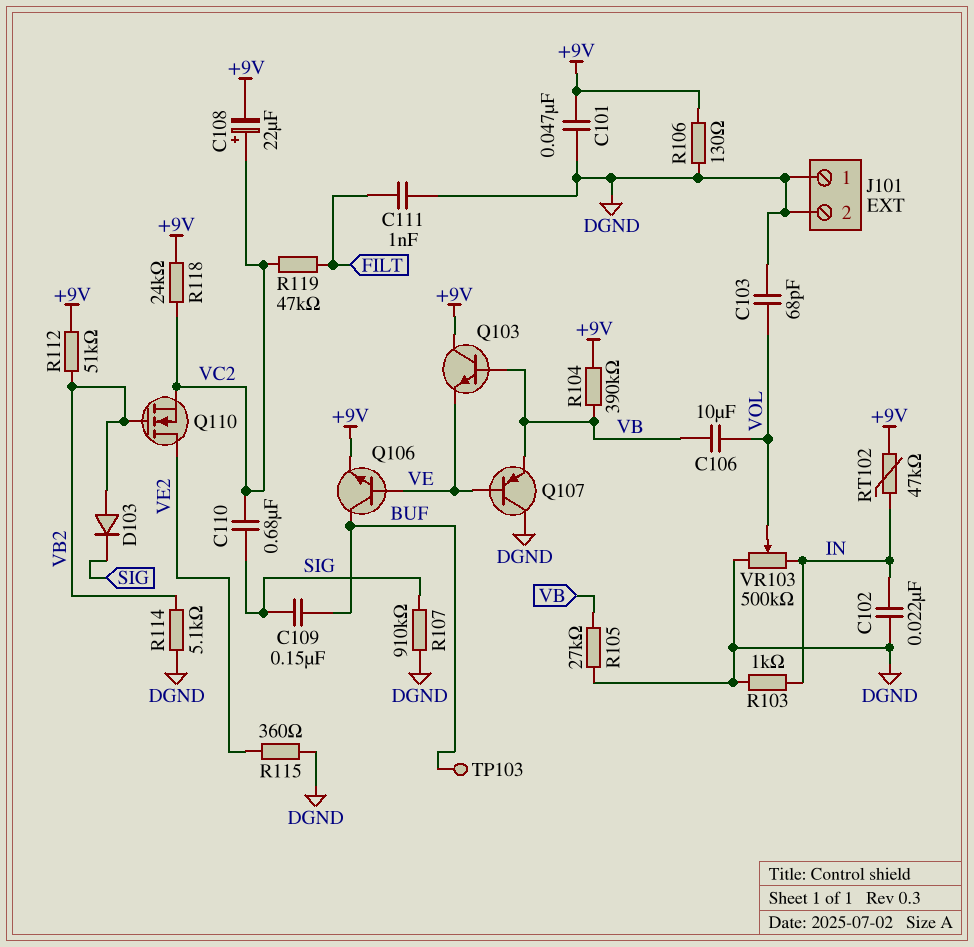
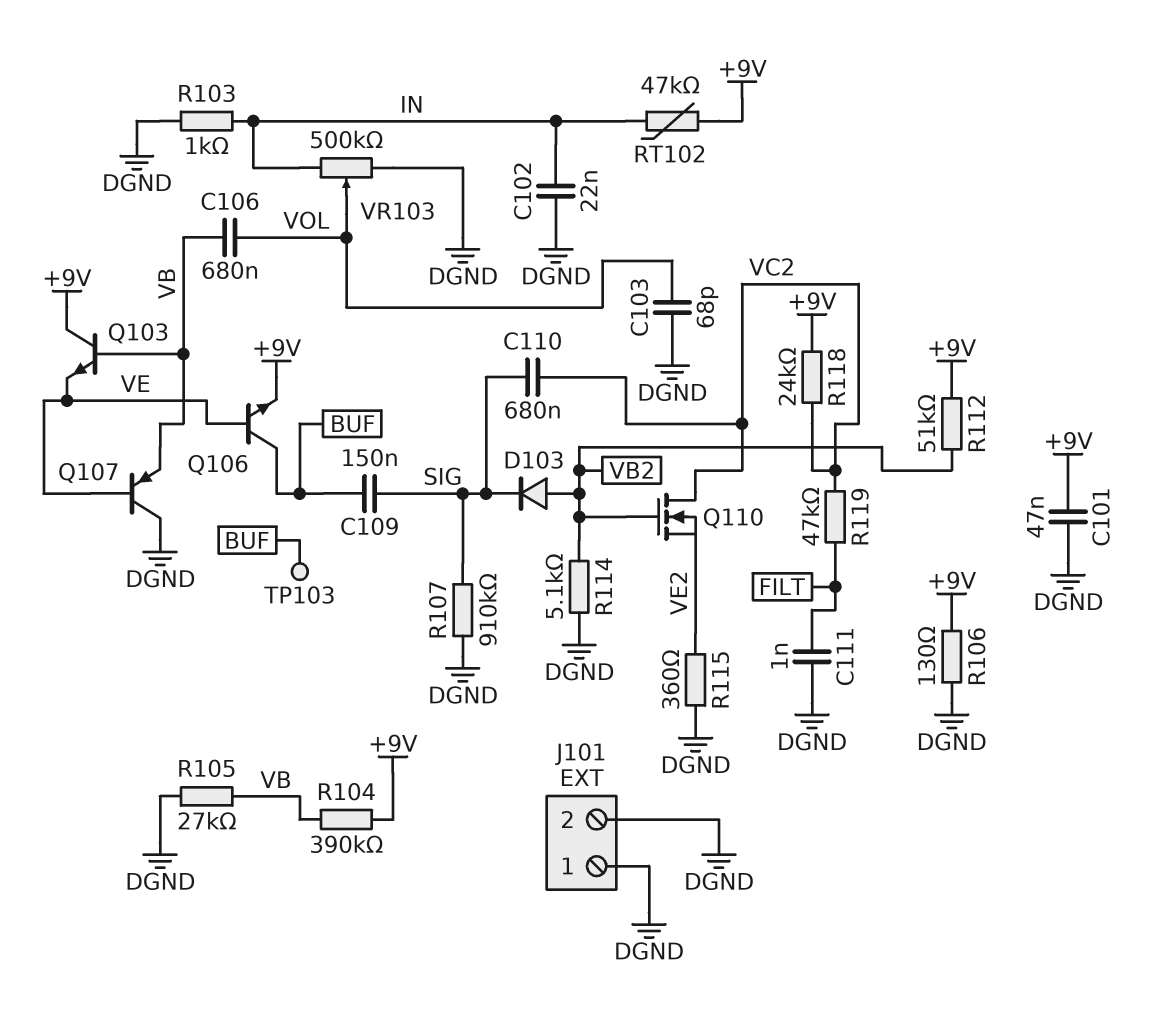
C106: 10uF (VB, VOL) -> 680nF (VB, VOL)
C108: 22uF (plus VC2, minus +9V) -> none
Q110: NMOS (G VB2, D VE2, S VC2) -> NMOS (G VB2, D VC2, S VE2)

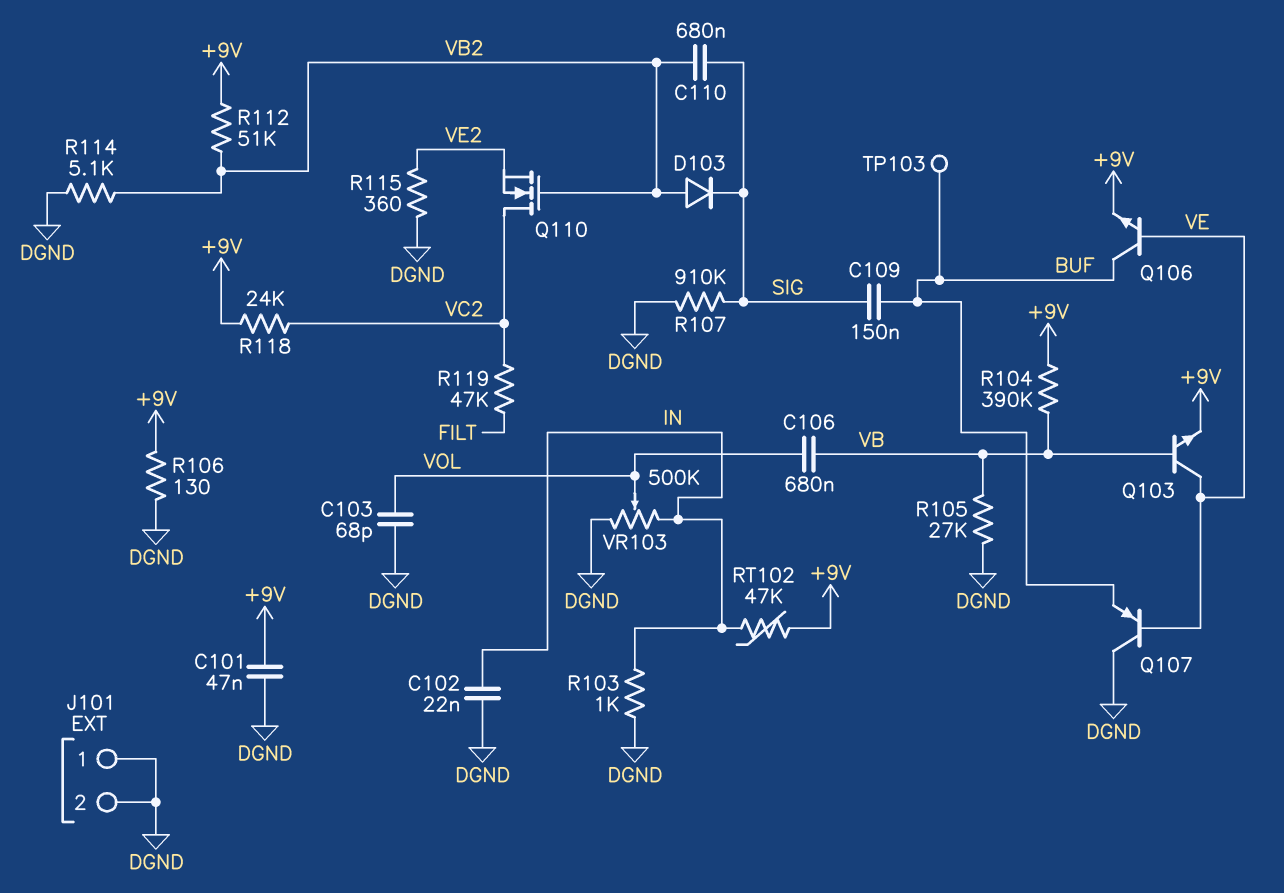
C110: 680nF (SIG, VC2) -> 680nF (SIG, VB2)
C111: 1nF (DGND, FILT) -> none
Q103: NPN (B VB, C +9V, E VE) -> NPN (B VB, C VE, E +9V)
Q107: PNP (B VE, C DGND, E VB) -> PNP (B VE, C DGND, E BUF)

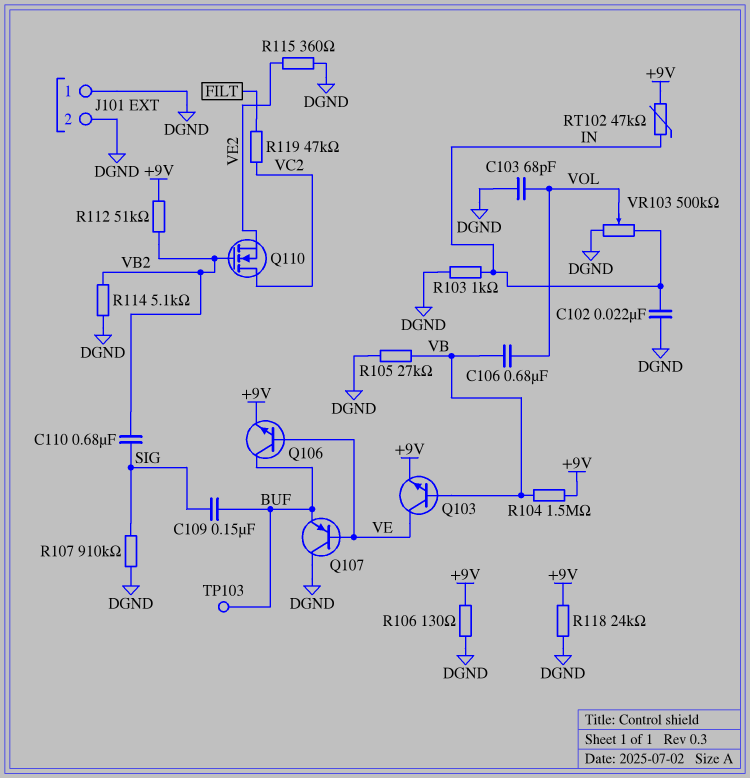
C101: 47nF (+9V, DGND) -> none
D103: diode (A VB2, K SIG) -> none
R104: 390k (+9V, VB) -> 1.5M (+9V, VB)
R118: 24k (+9V, VC2) -> 24k (+9V, DGND)

